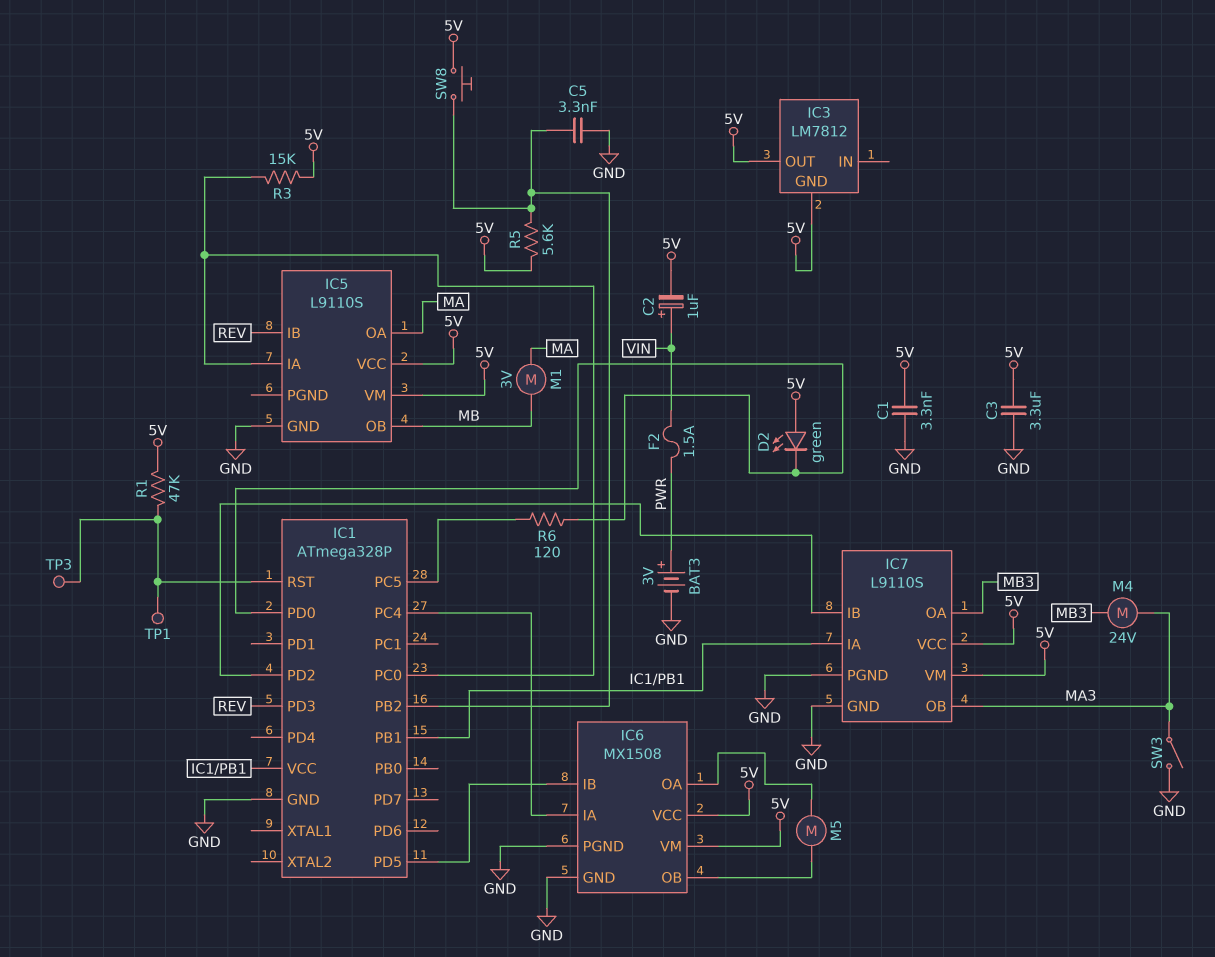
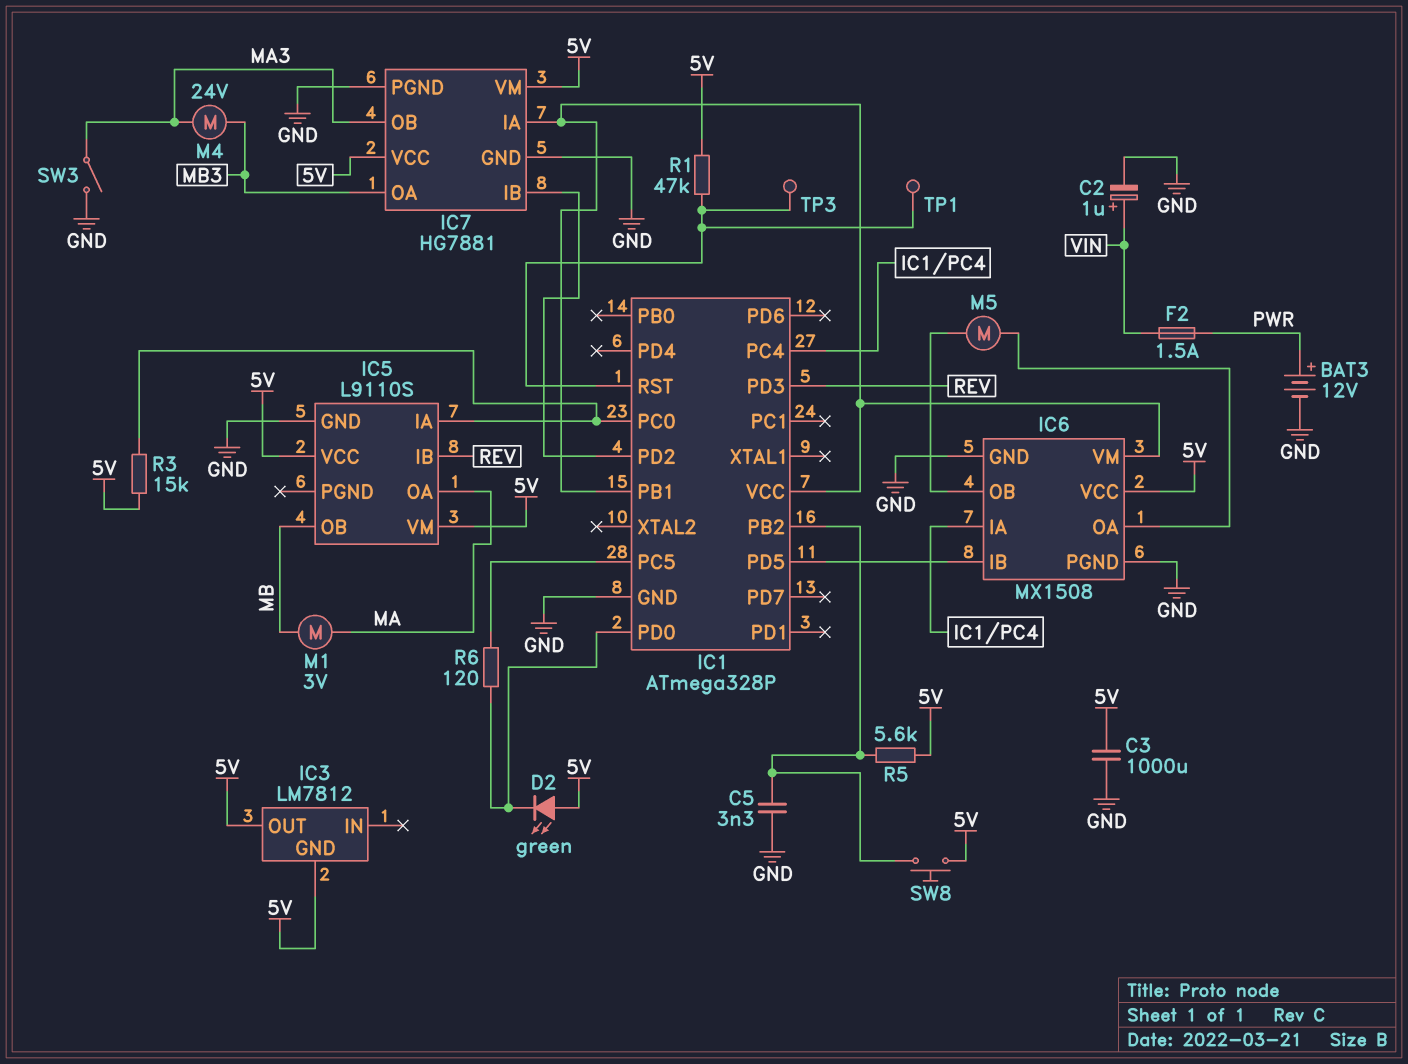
BAT3: 3V (plus PWR, minus GND) -> 12V (plus PWR, minus GND)
C1: 3.3nF (5V, GND) -> none
C2: 1uF (plus VIN, minus 5V) -> 1uF (plus VIN, minus GND)
C3: 3.3uF (5V, GND) -> 1000uF (5V, GND)
IC6 pin VM: 5V -> IC1/PB1
IC7: L9110S -> HG7881

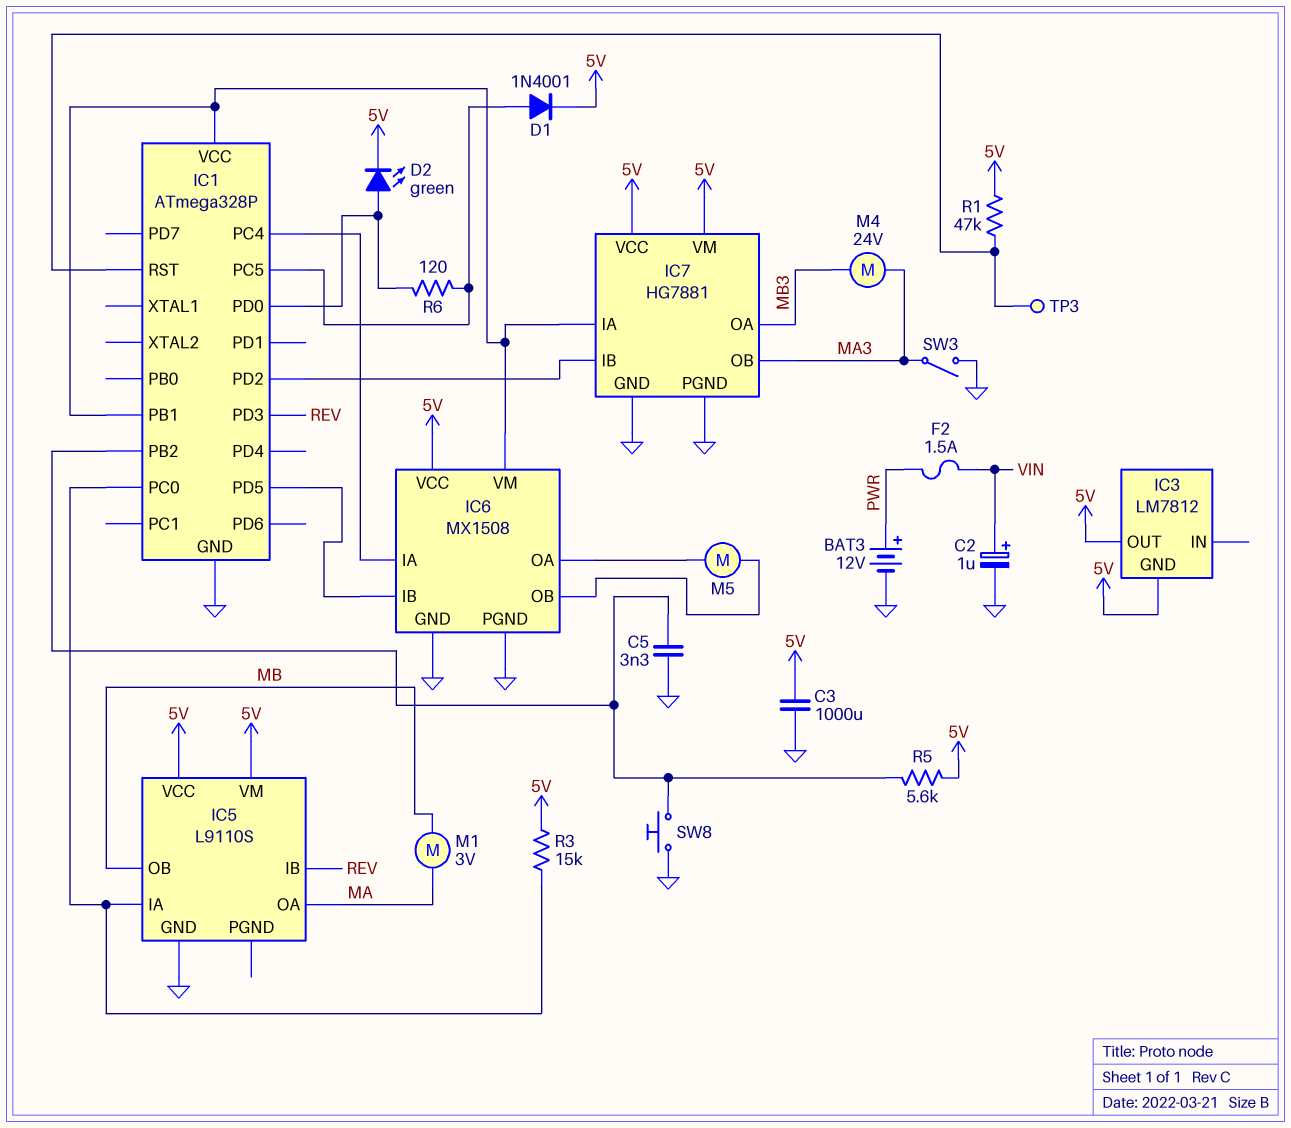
D1: none -> diode 1N4001 (A IC1/PC5, K 5V)
D2: LED green (A 5V, K IC1/PD0) -> LED green (A IC1/PD0, K 5V)
SW8: button (5V, IC1/PB2) -> button (GND, IC1/PB2)
TP1: test point (IC1/RST) -> none

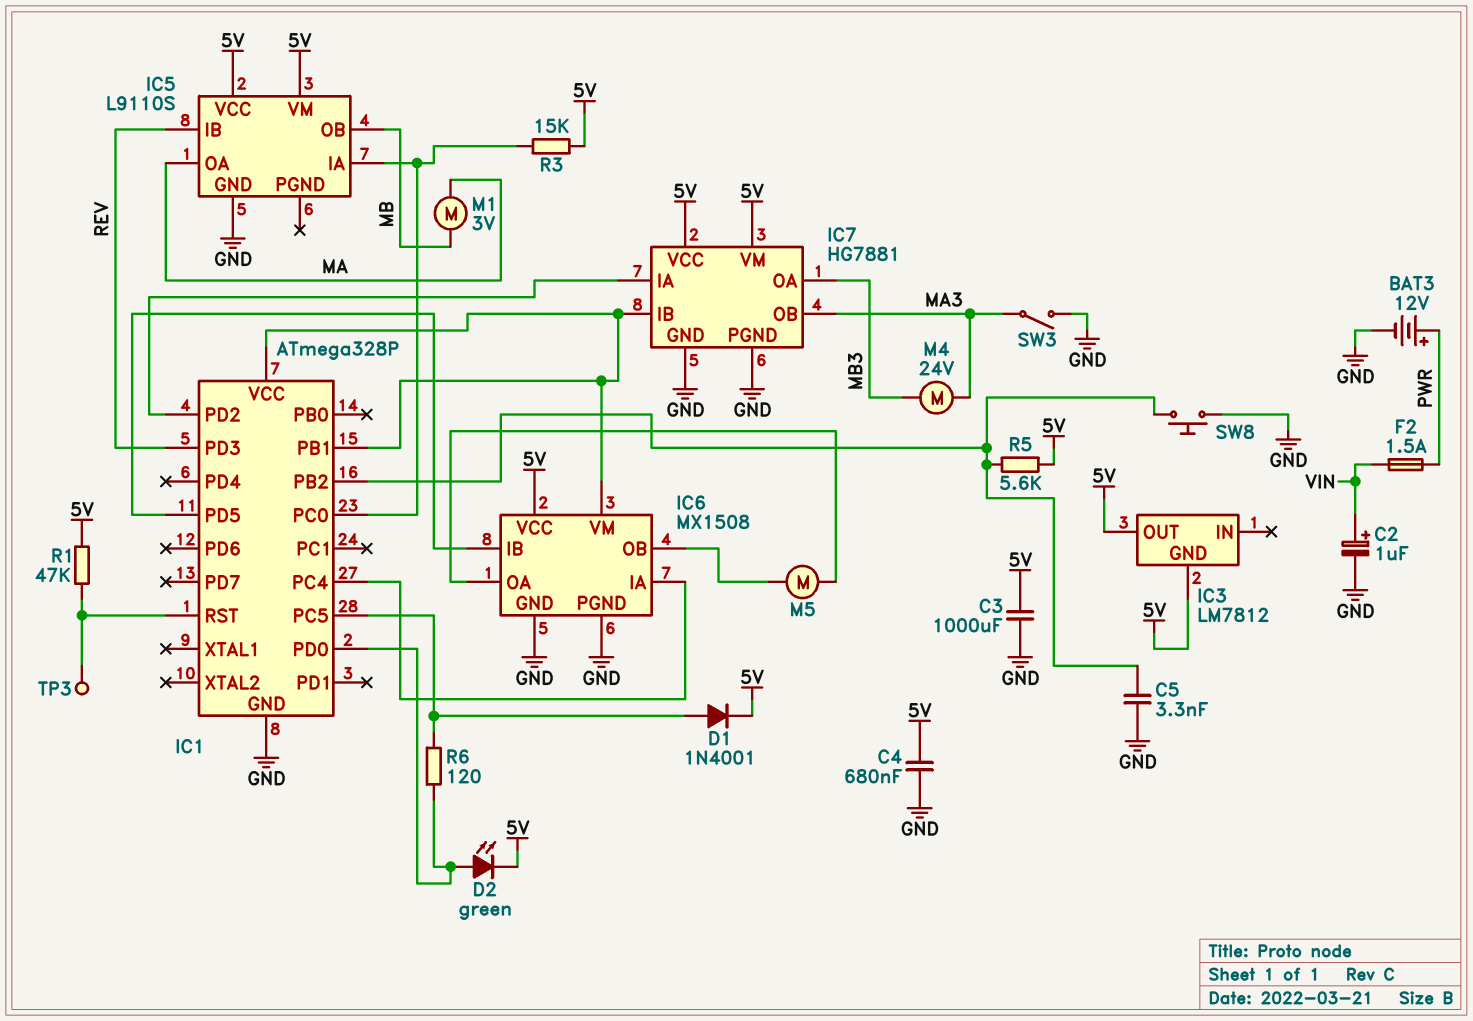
C4: none -> 680nF (5V, GND)
IC7 pin IA: IC1/PB1 -> IC1/PD2
IC7 pin IB: IC1/PD2 -> IC1/PB1

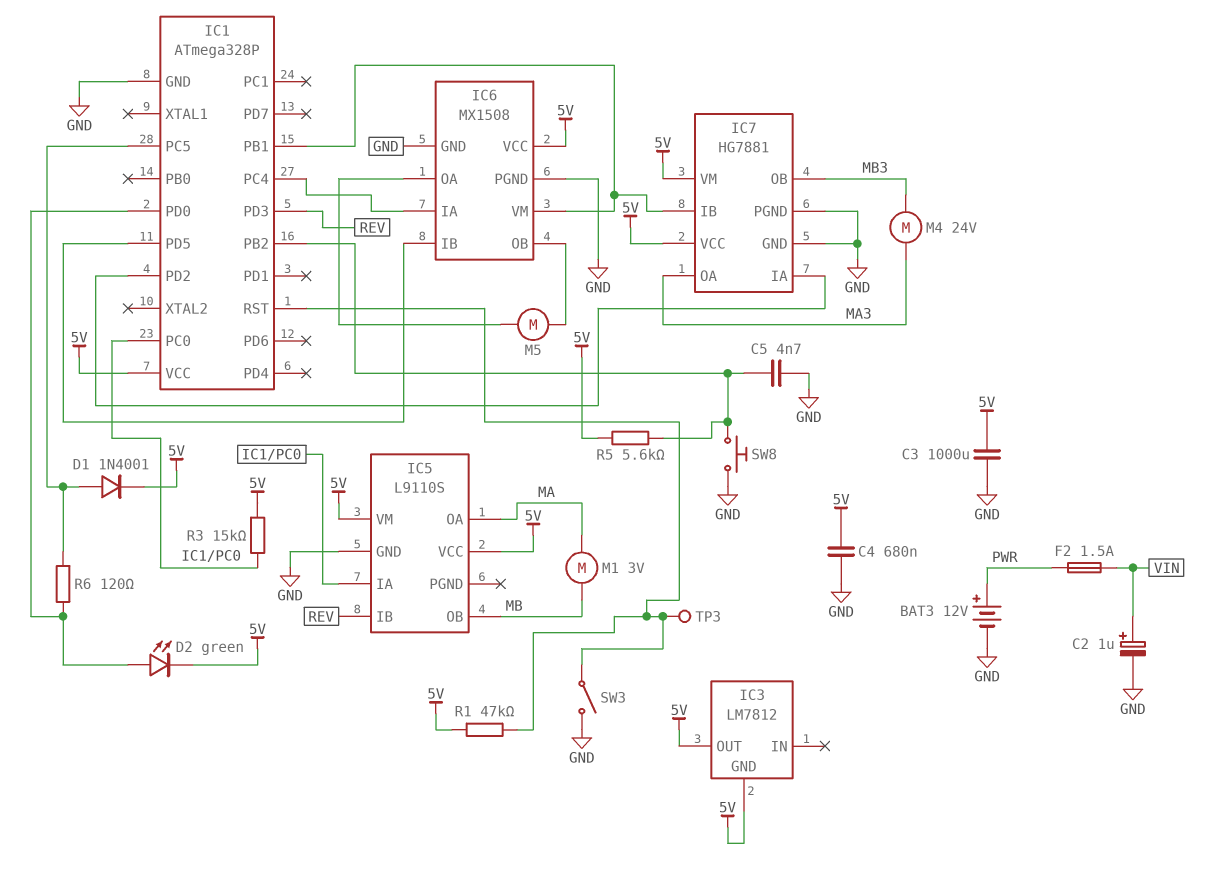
C5: 3.3nF (GND, IC1/PB2) -> 4.7nF (GND, IC1/PB2)
IC1 pin VCC: IC1/PB1 -> 5V
IC7 pin OA: MB3 -> MA3
IC7 pin OB: MA3 -> MB3
SW3: switch (GND, MA3) -> switch (GND, IC1/RST)

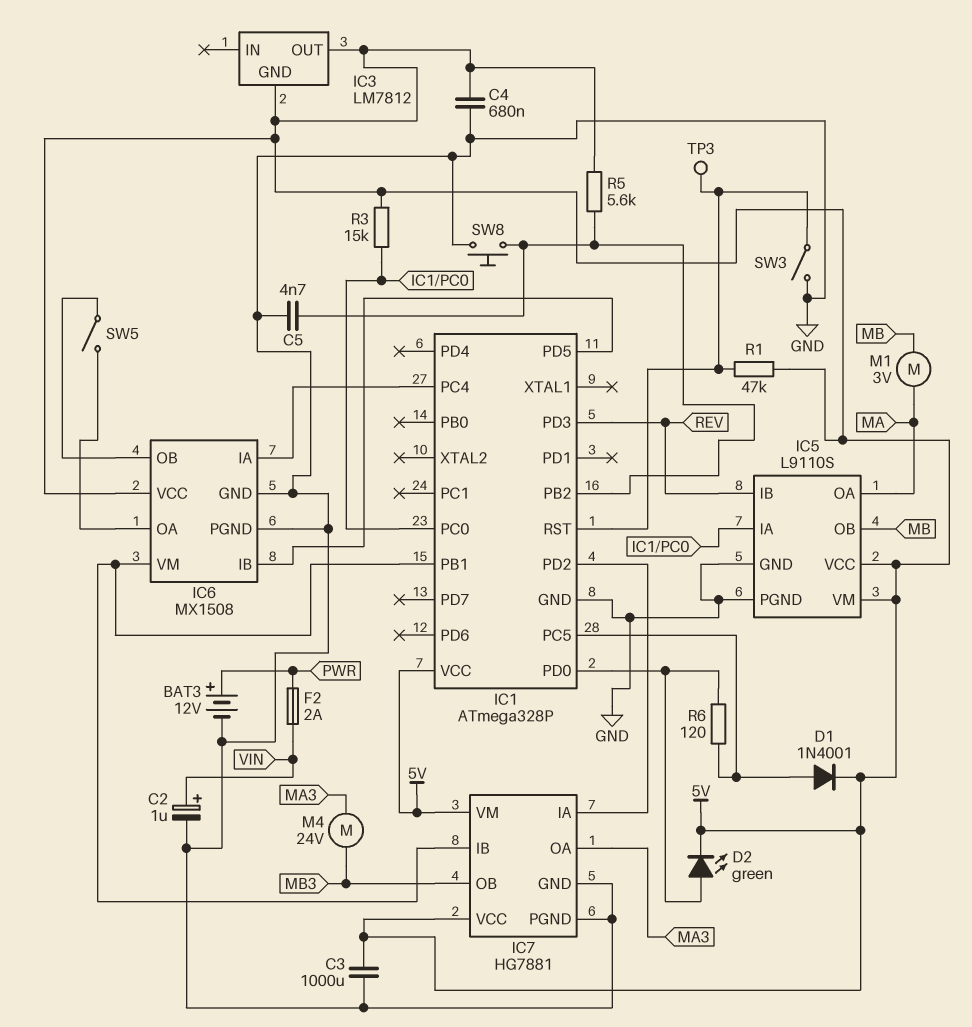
F2: 1.5A (PWR, VIN) -> 2A (PWR, VIN)
IC5 pin PGND: none -> GND
M5: motor (IC6/OA, IC6/OB) -> none
SW5: none -> switch (IC6/OA, IC6/OB)

